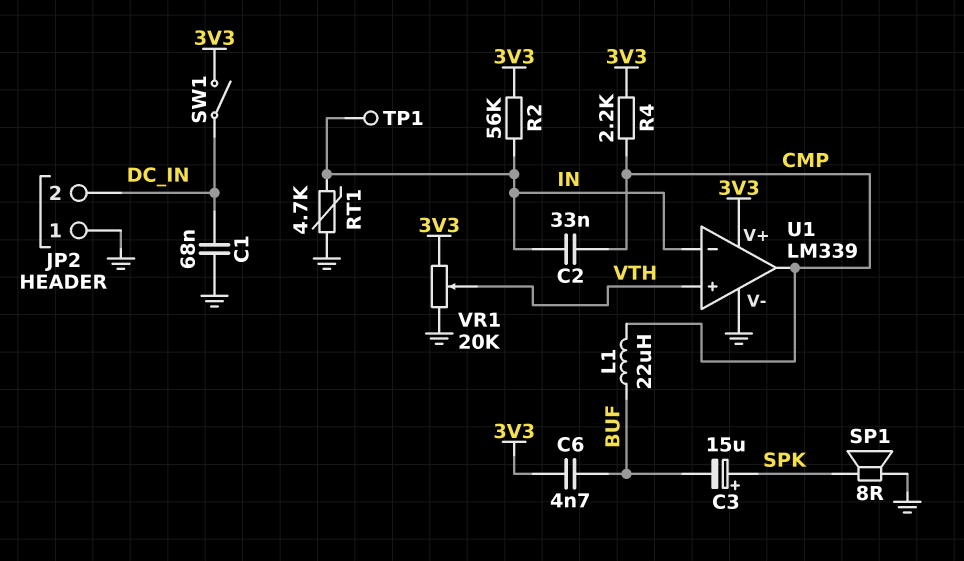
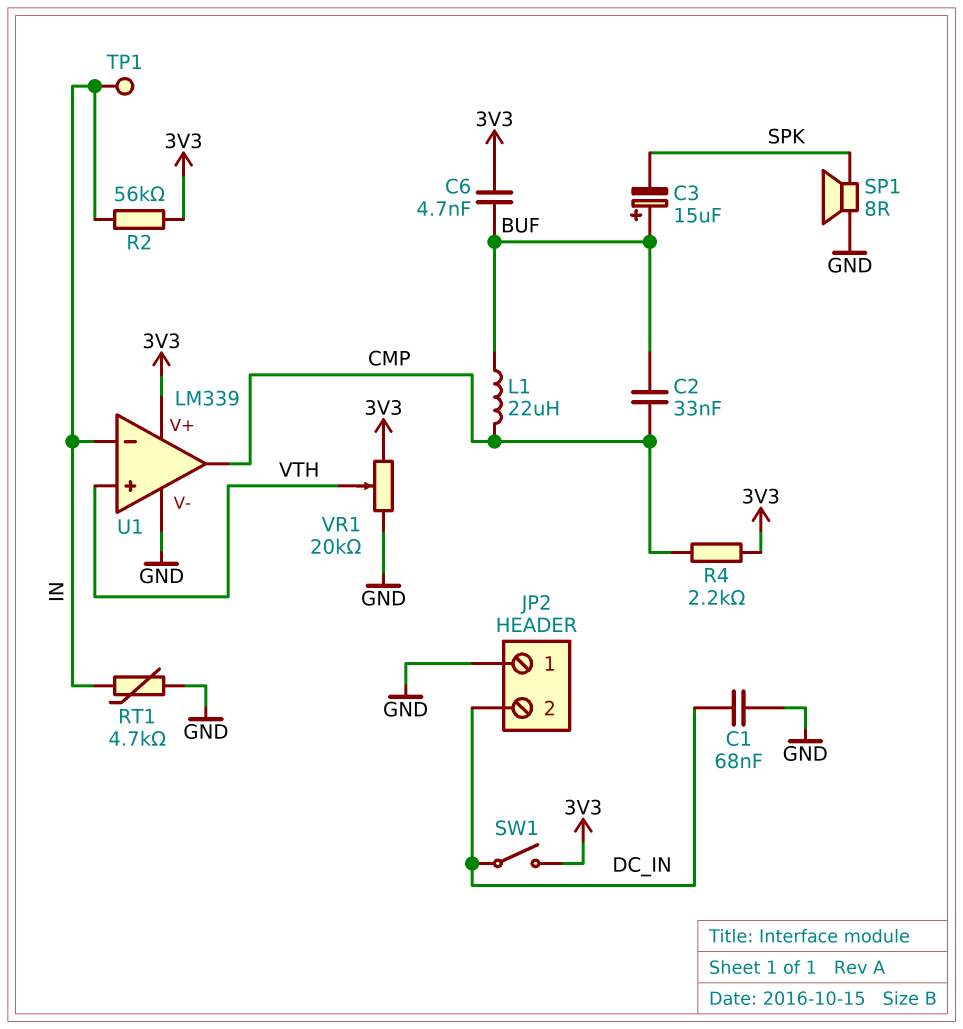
C2: 33nF (CMP, IN) -> 33nF (BUF, CMP)
C3: 15uF (plus SPK, minus BUF) -> 15uF (plus BUF, minus SPK)

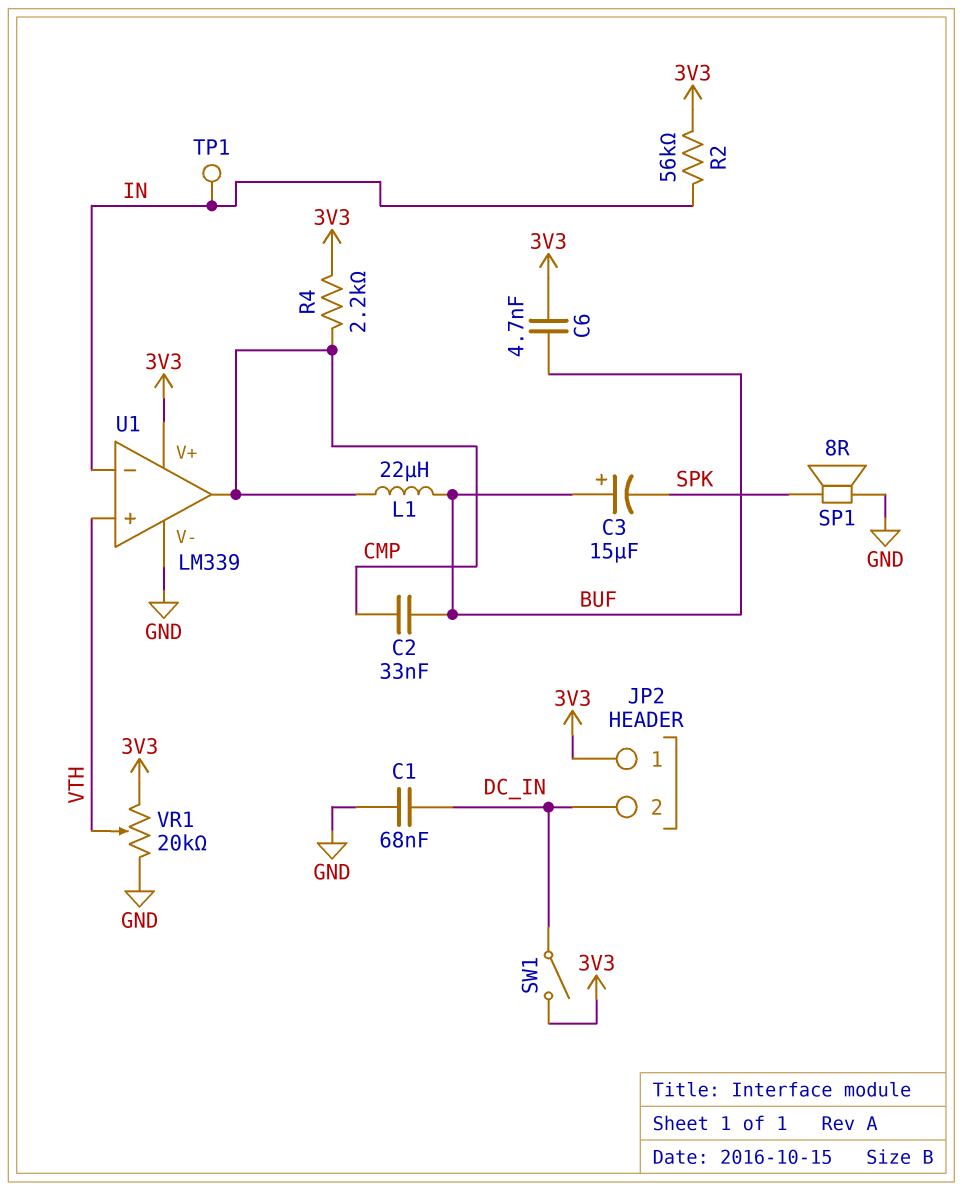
JP2 pin 1: GND -> 3V3
RT1: 4.7k (GND, IN) -> none

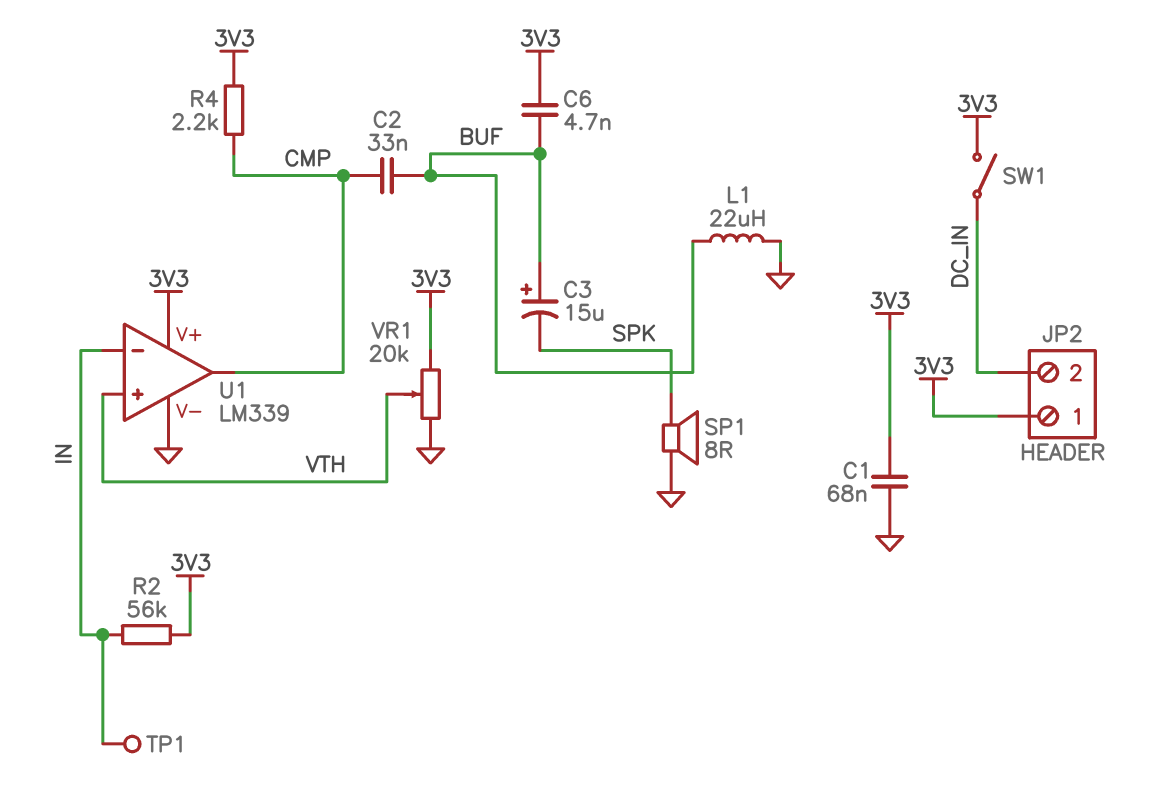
C1: 68nF (DC_IN, GND) -> 68nF (3V3, GND)
L1: 22uH (BUF, CMP) -> 22uH (BUF, GND)

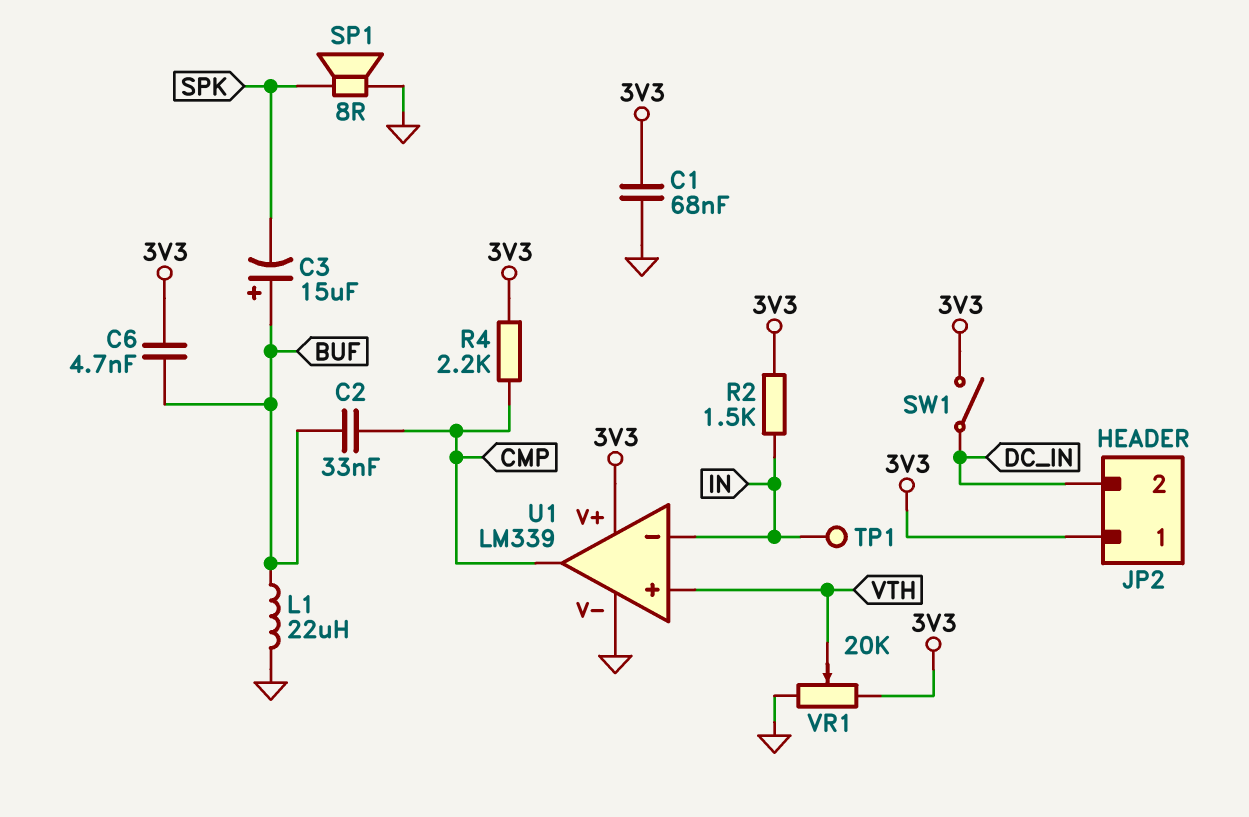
R2: 56k (3V3, IN) -> 1.5k (3V3, IN)

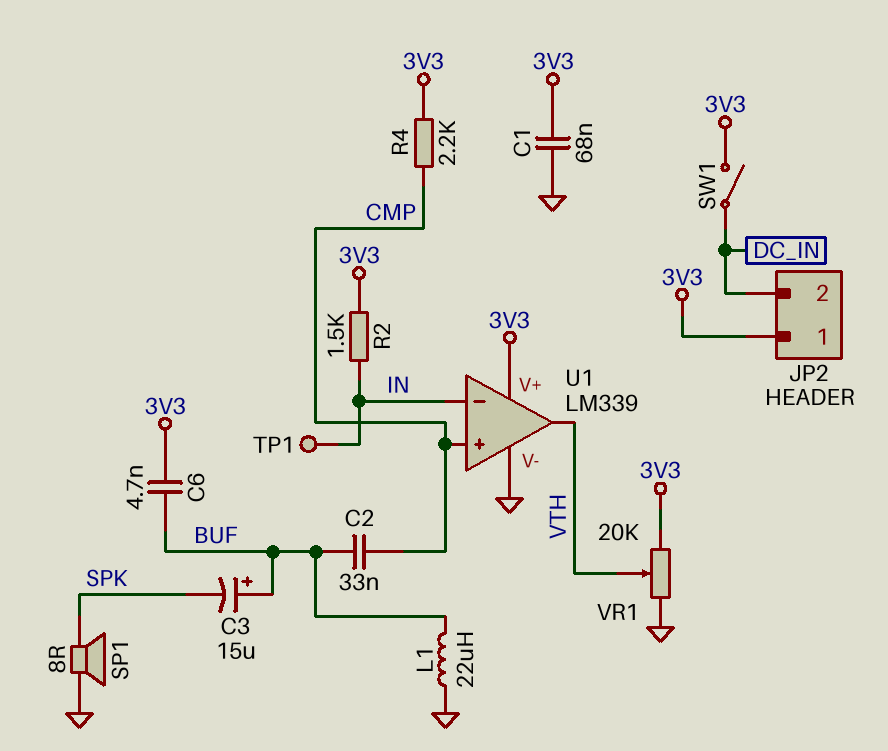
U1 pin in+: VTH -> CMP
U1 pin out: CMP -> VTH

